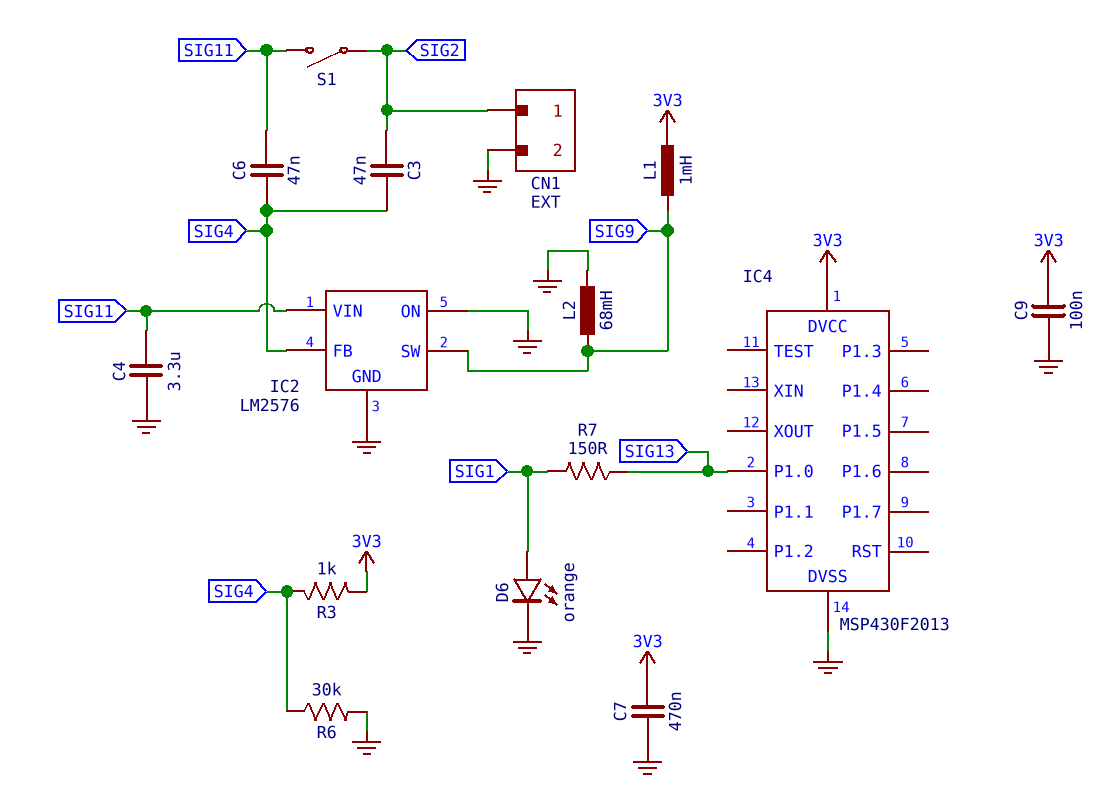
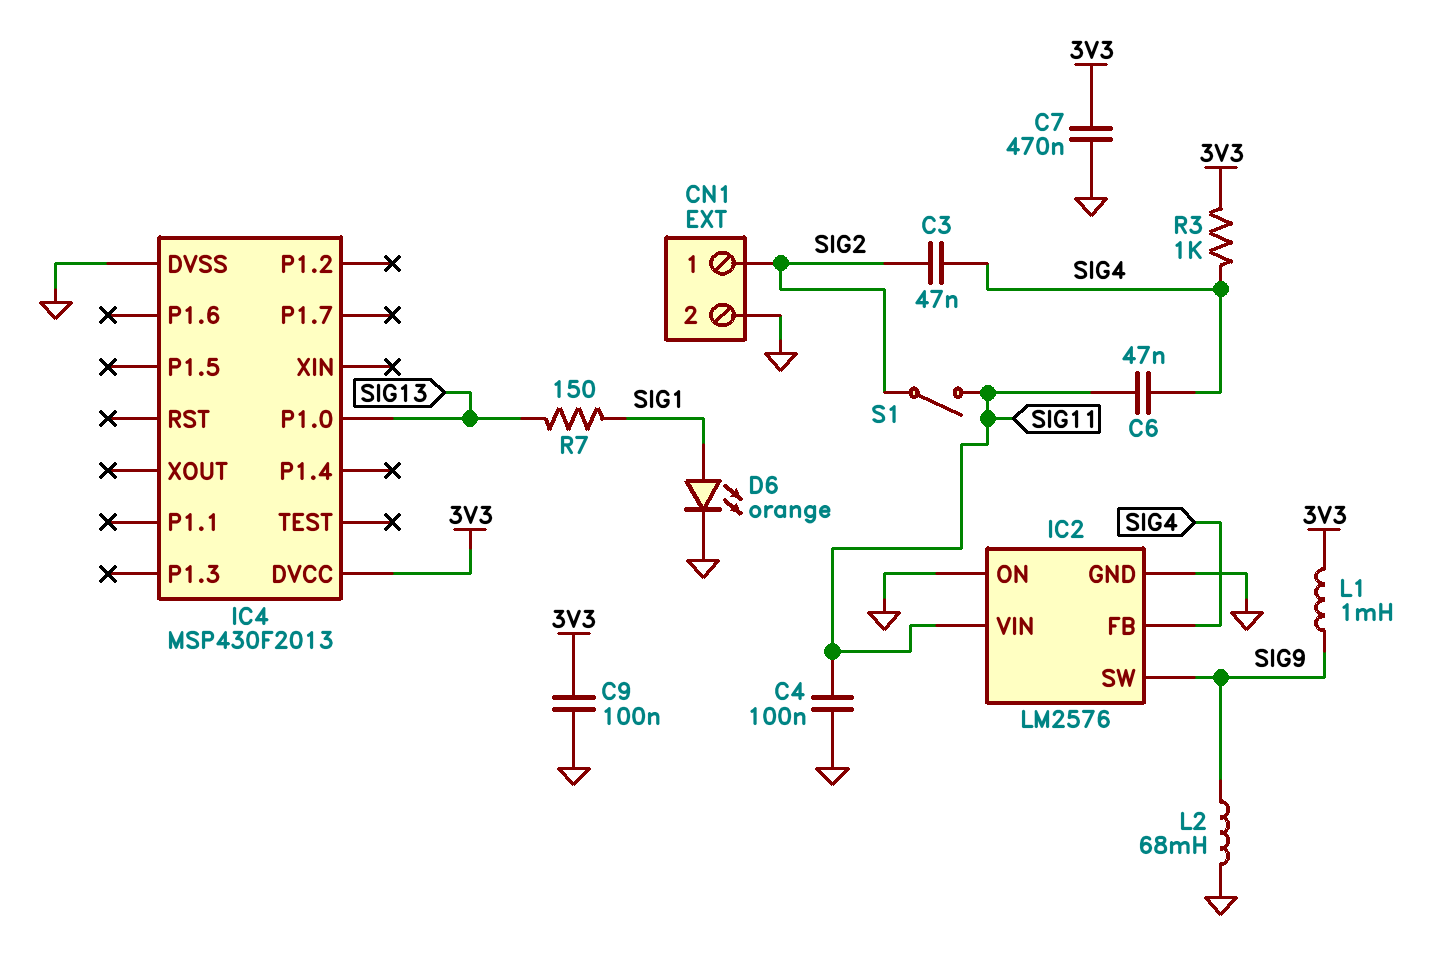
C4: 3.3uF (GND, SIG11) -> 100nF (GND, SIG11)
R6: 30k (GND, SIG4) -> none

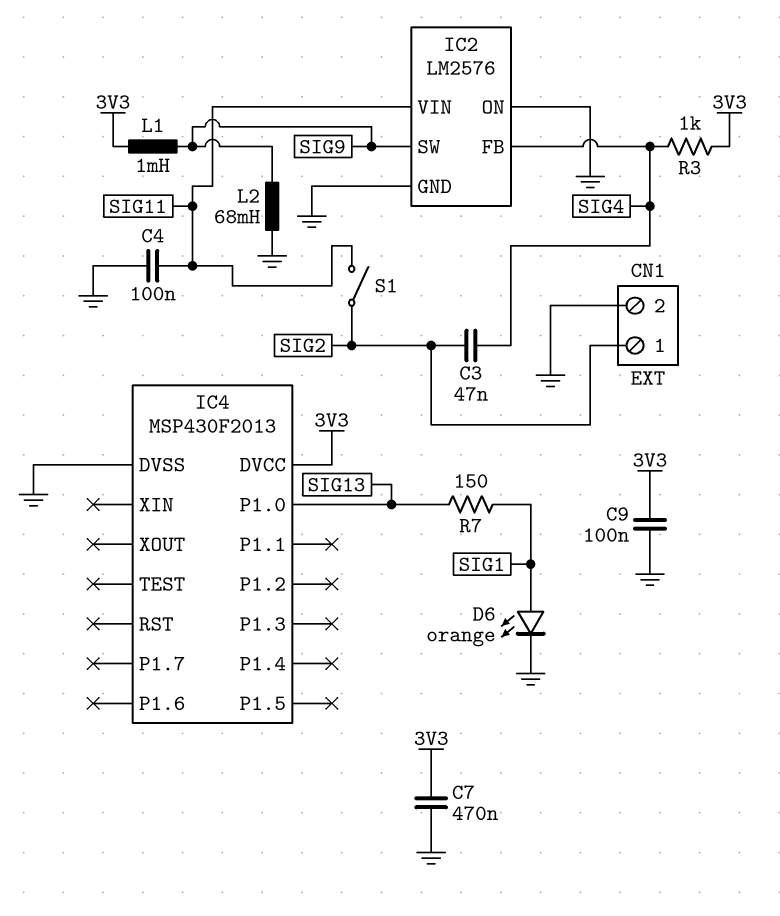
C6: 47nF (SIG4, SIG11) -> none

